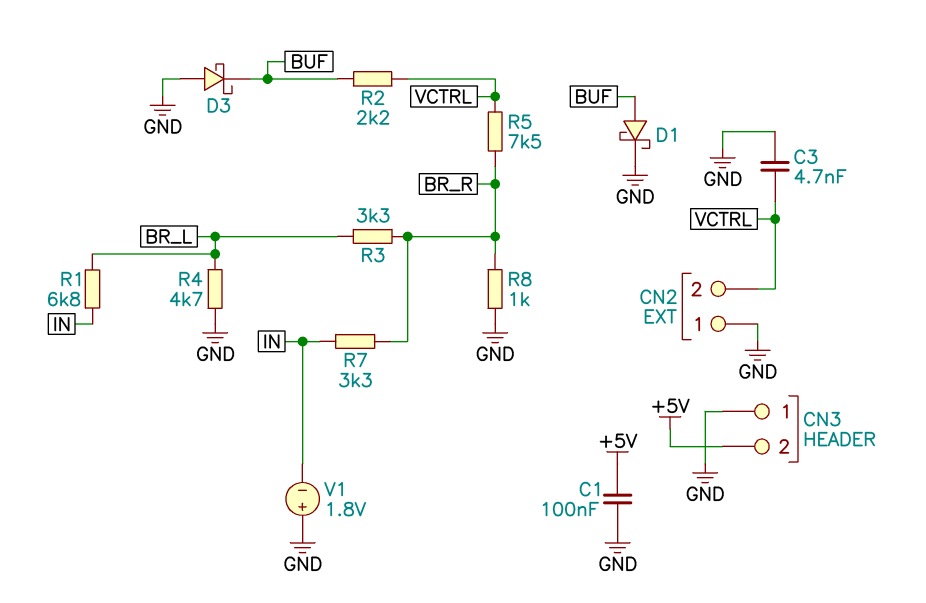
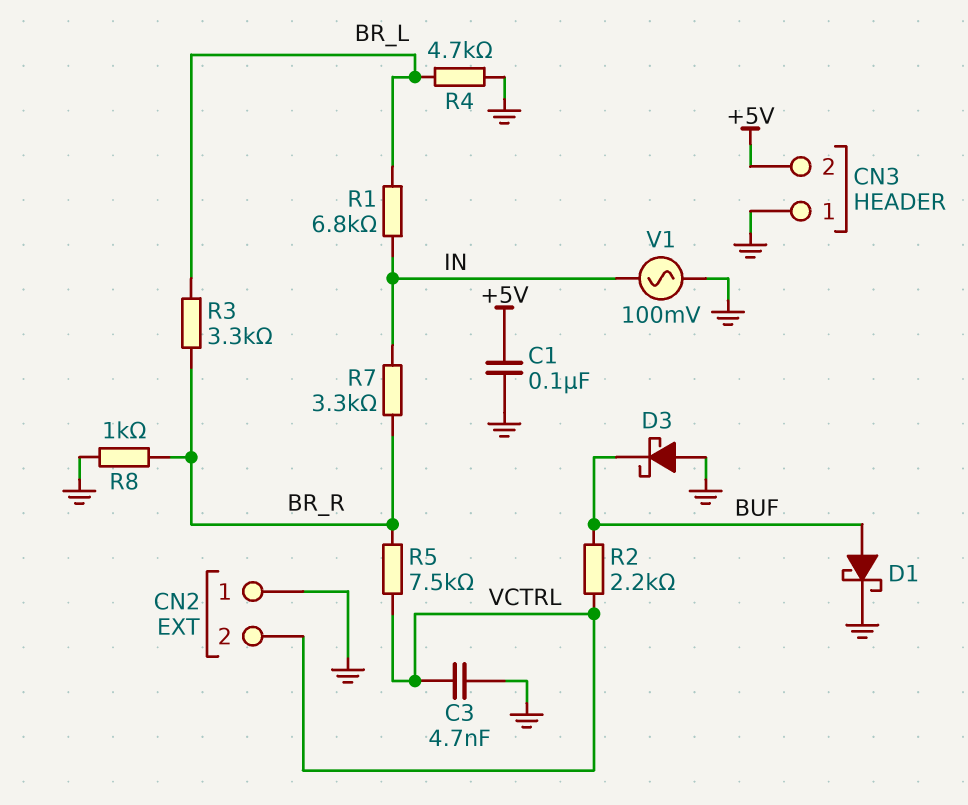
V1: 1.8V (plus GND, minus IN) -> AC 100mV (GND, IN)

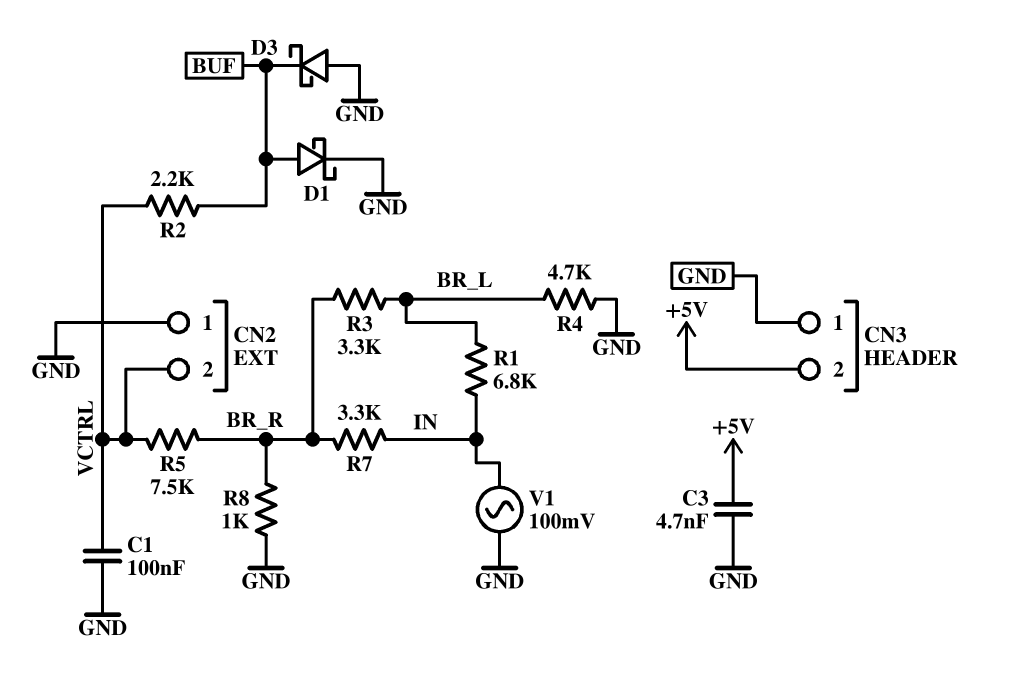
C1: 100nF (+5V, GND) -> 100nF (GND, VCTRL)
C3: 4.7nF (GND, VCTRL) -> 4.7nF (+5V, GND)

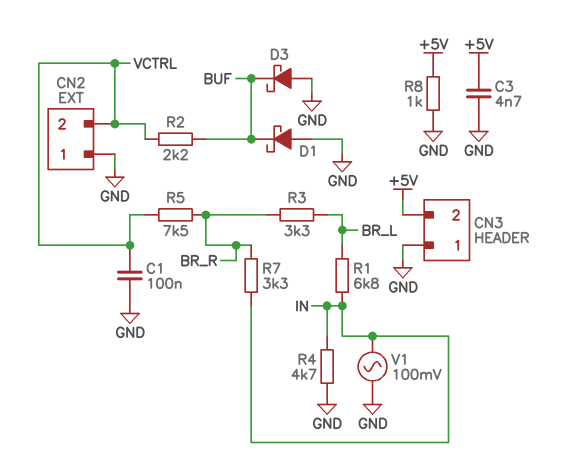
D1: schottky (A BUF, K GND) -> schottky (A GND, K BUF)
R4: 4.7k (BR_L, GND) -> 4.7k (GND, IN)
R8: 1k (BR_R, GND) -> 1k (+5V, GND)

